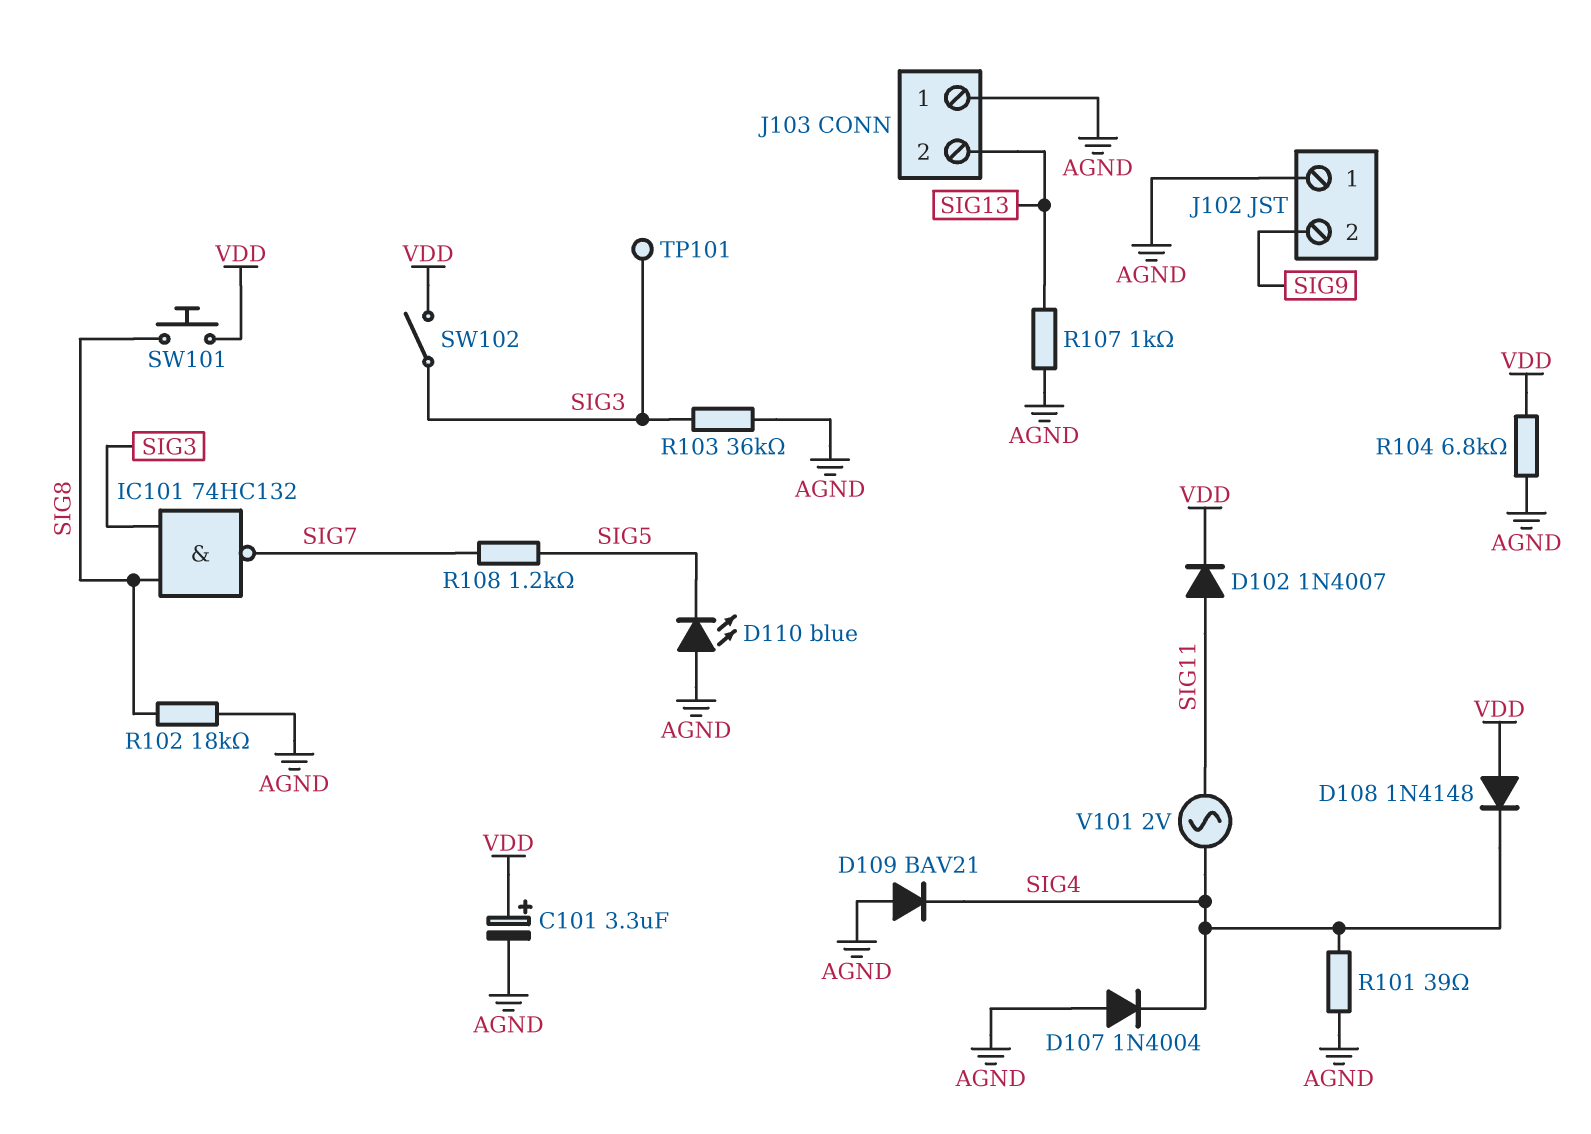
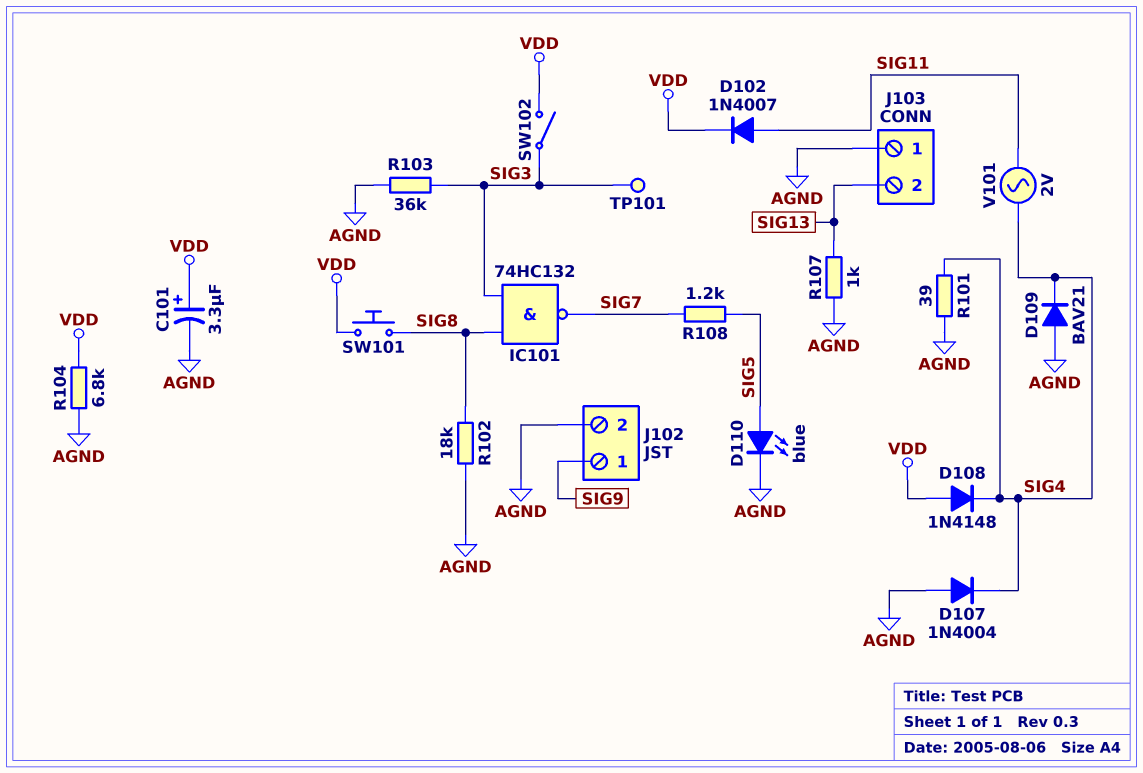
D110: LED blue (A AGND, K SIG5) -> LED blue (A SIG5, K AGND)
J102 pin 1: AGND -> SIG9
J102 pin 2: SIG9 -> AGND

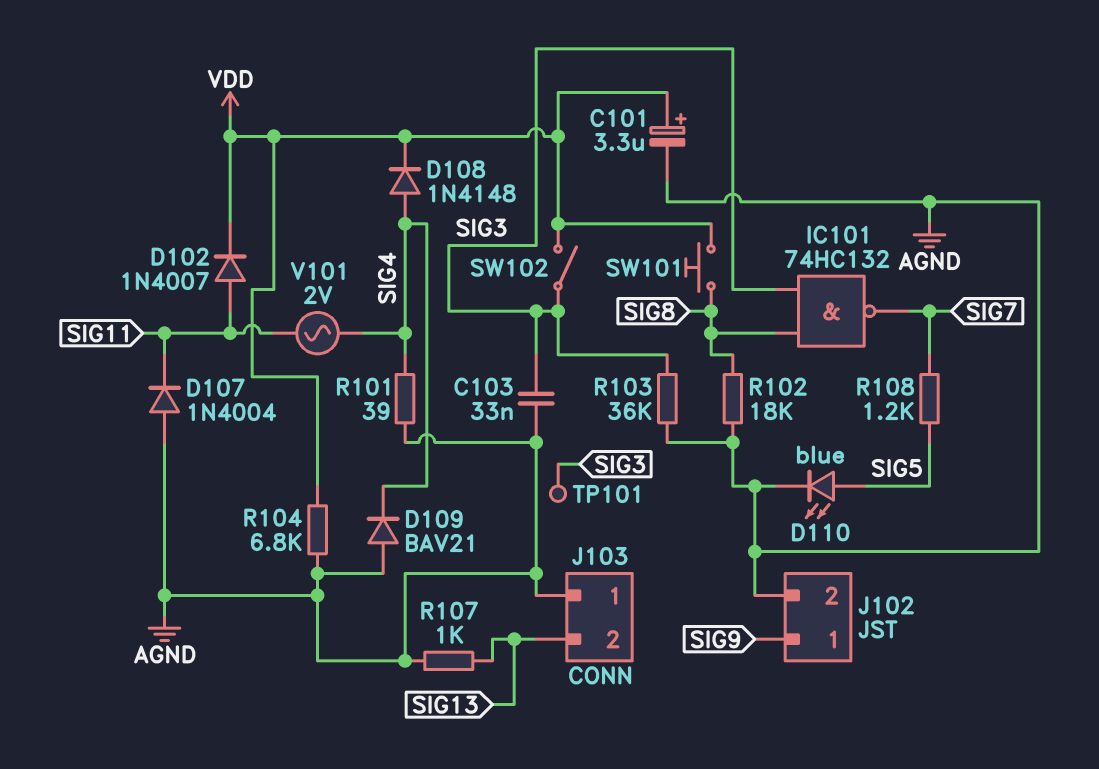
C103: none -> 33nF (AGND, SIG3)
D107: diode 1N4004 (A AGND, K SIG4) -> diode 1N4004 (A AGND, K SIG11)
D108: diode 1N4148 (A VDD, K SIG4) -> diode 1N4148 (A SIG4, K VDD)

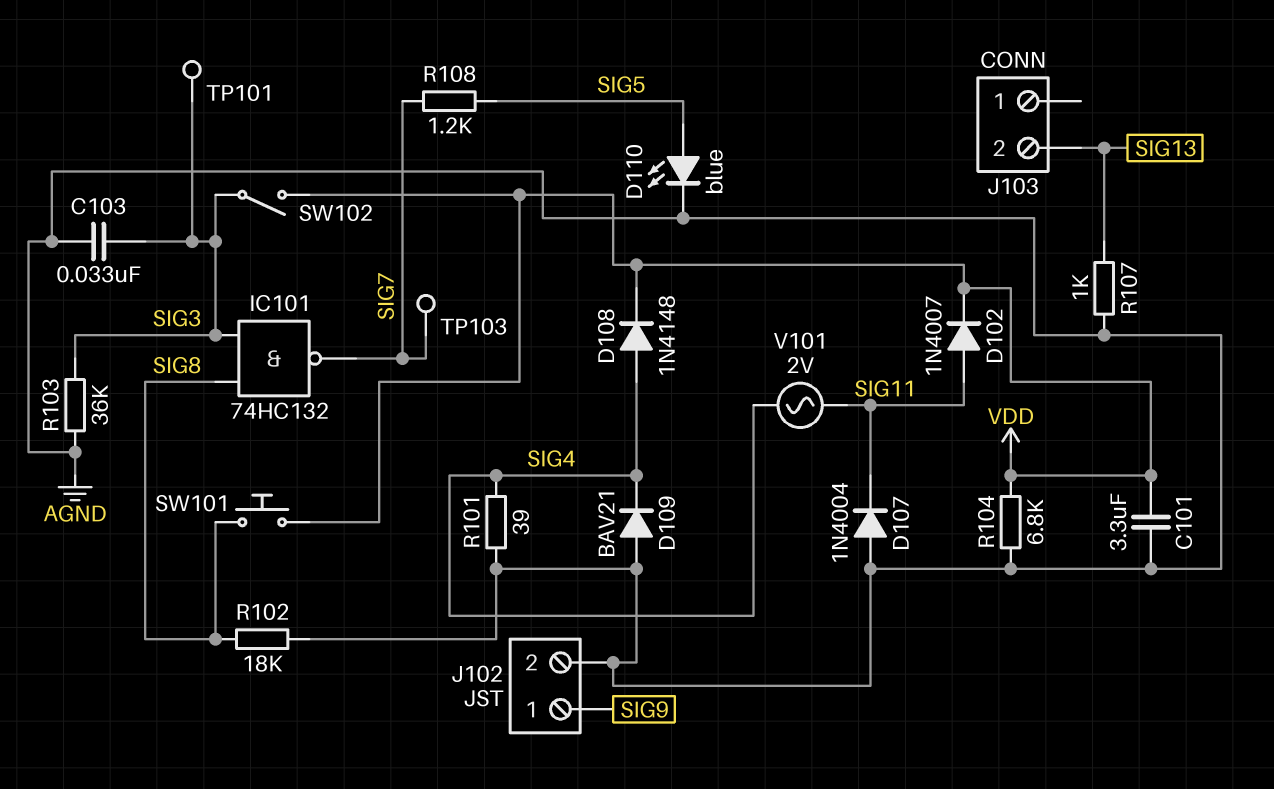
C101: 3.3uF (plus VDD, minus AGND) -> 3.3uF (AGND, VDD)
J103 pin 1: AGND -> none
TP103: none -> test point (SIG7)

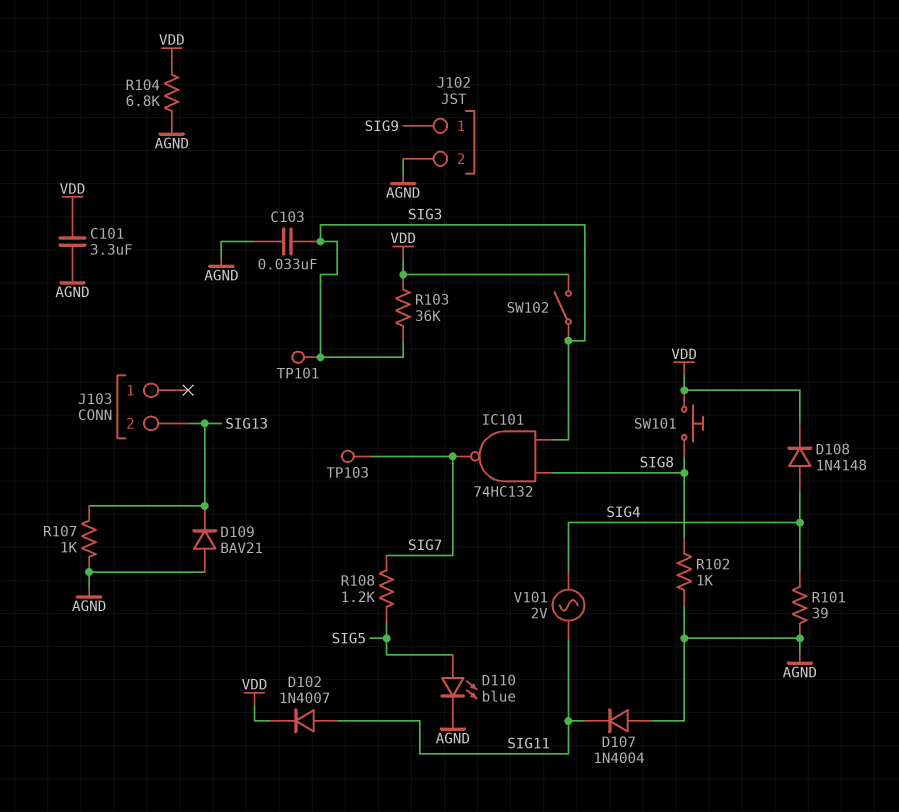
D109: diode BAV21 (A AGND, K SIG4) -> diode BAV21 (A AGND, K SIG13)
R102: 18k (AGND, SIG8) -> 1k (AGND, SIG8)
R103: 36k (AGND, SIG3) -> 36k (SIG3, VDD)

